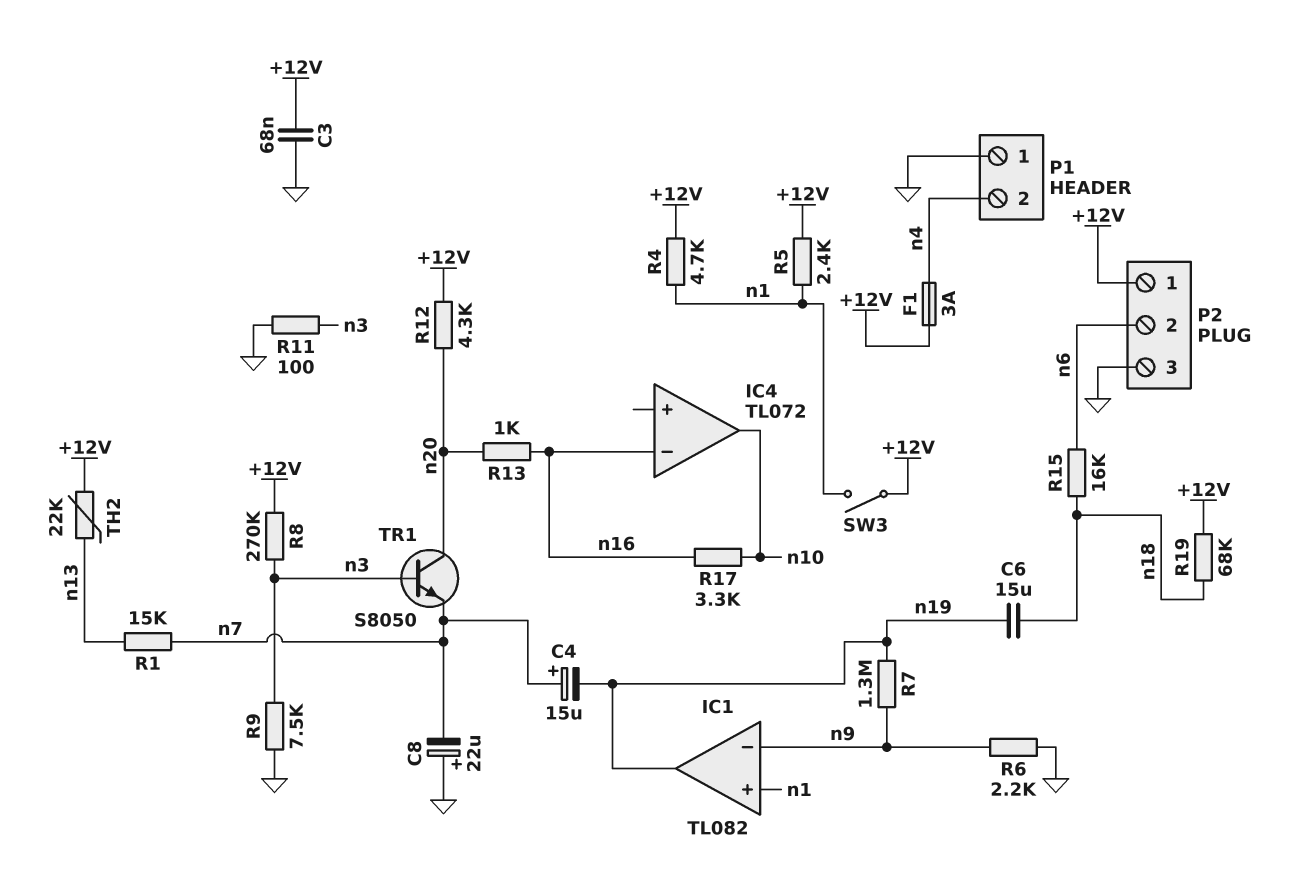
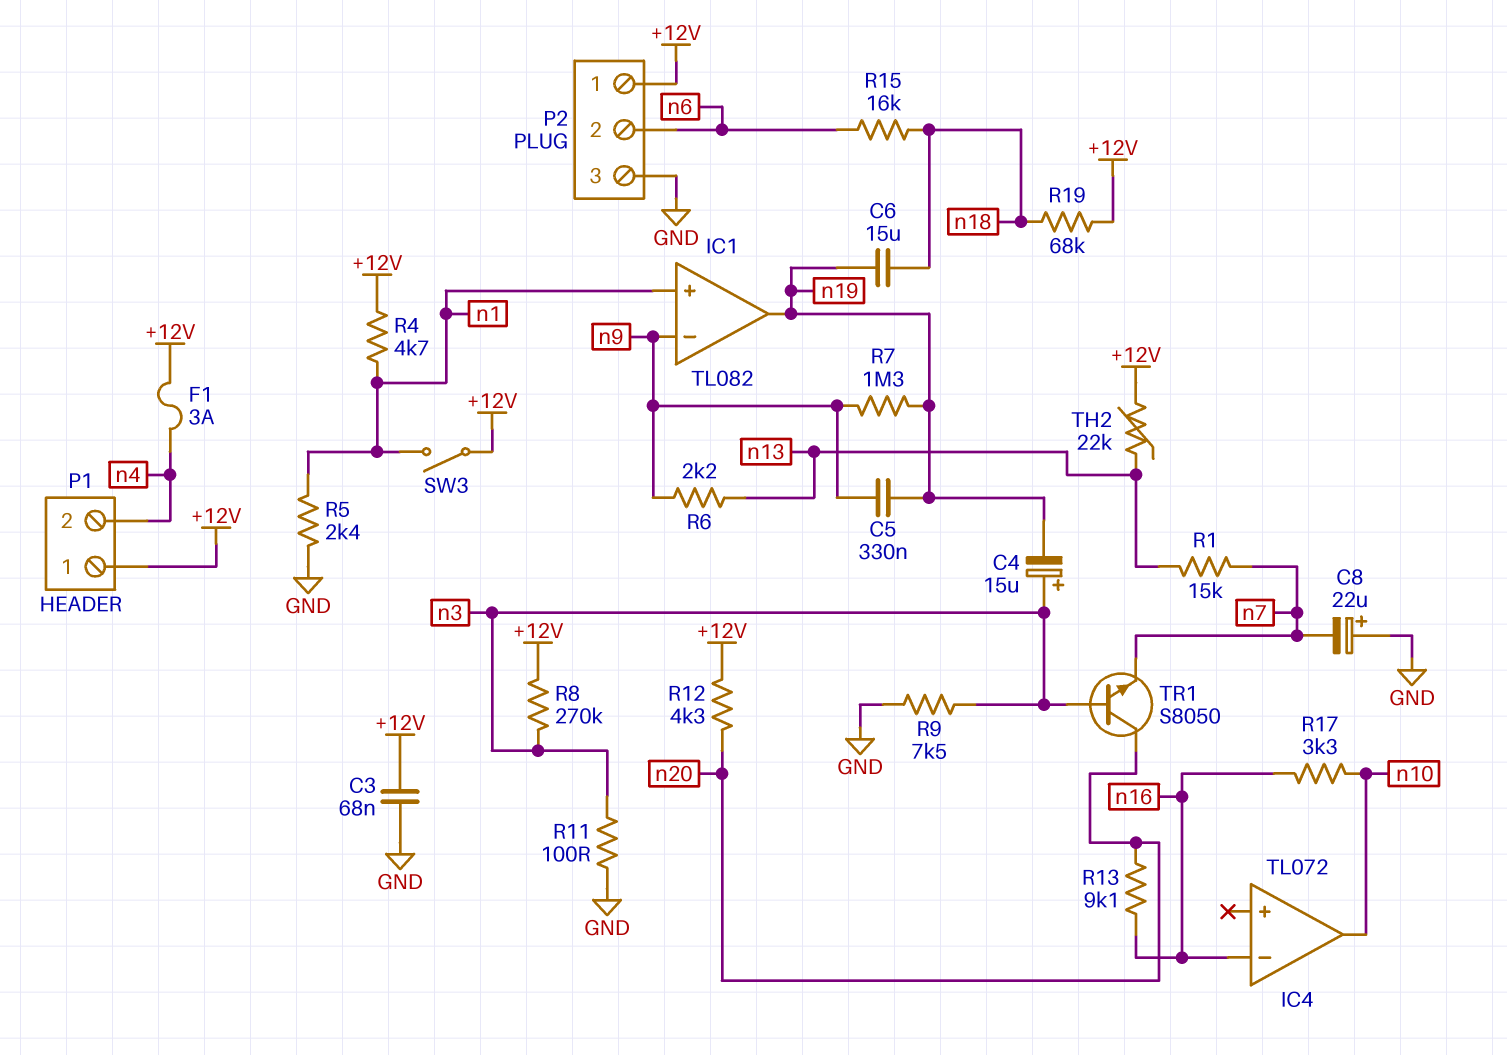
C4: 15uF (plus n7, minus n19) -> 15uF (plus n3, minus n19)
C5: none -> 330nF (n9, n19)
P1 pin 1: GND -> +12V
R5: 2.4k (+12V, n1) -> 2.4k (GND, n1)
R6: 2.2k (GND, n9) -> 2.2k (n9, n13)
R13: 1k (n16, n20) -> 9.1k (n16, n20)

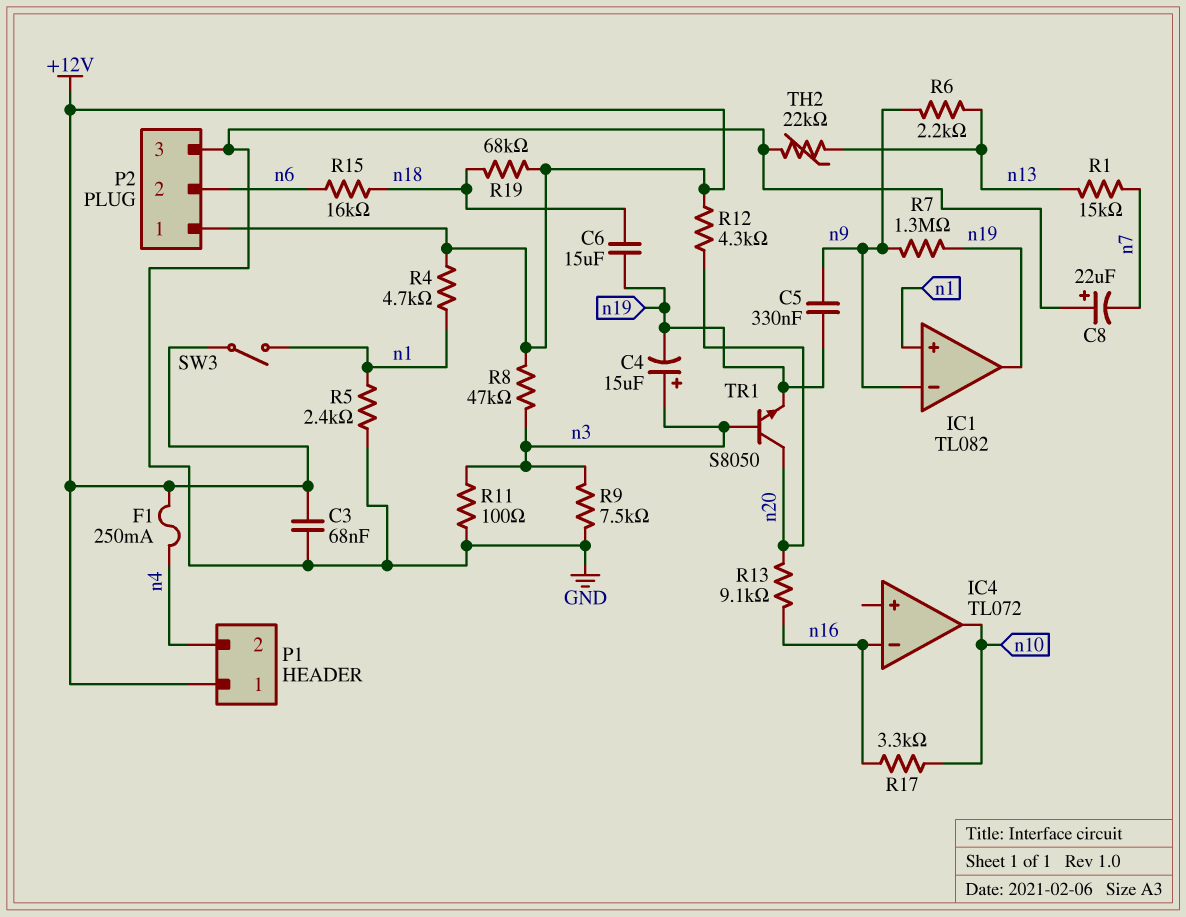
F1: 3A (+12V, n4) -> 250mA (+12V, n4)
R8: 270k (+12V, n3) -> 47k (+12V, n3)
TH2: 22k (+12V, n13) -> 22k (GND, n13)
TR1: NPN S8050 (B n3, C n20, E n7) -> NPN S8050 (B n3, C n20, E n19)

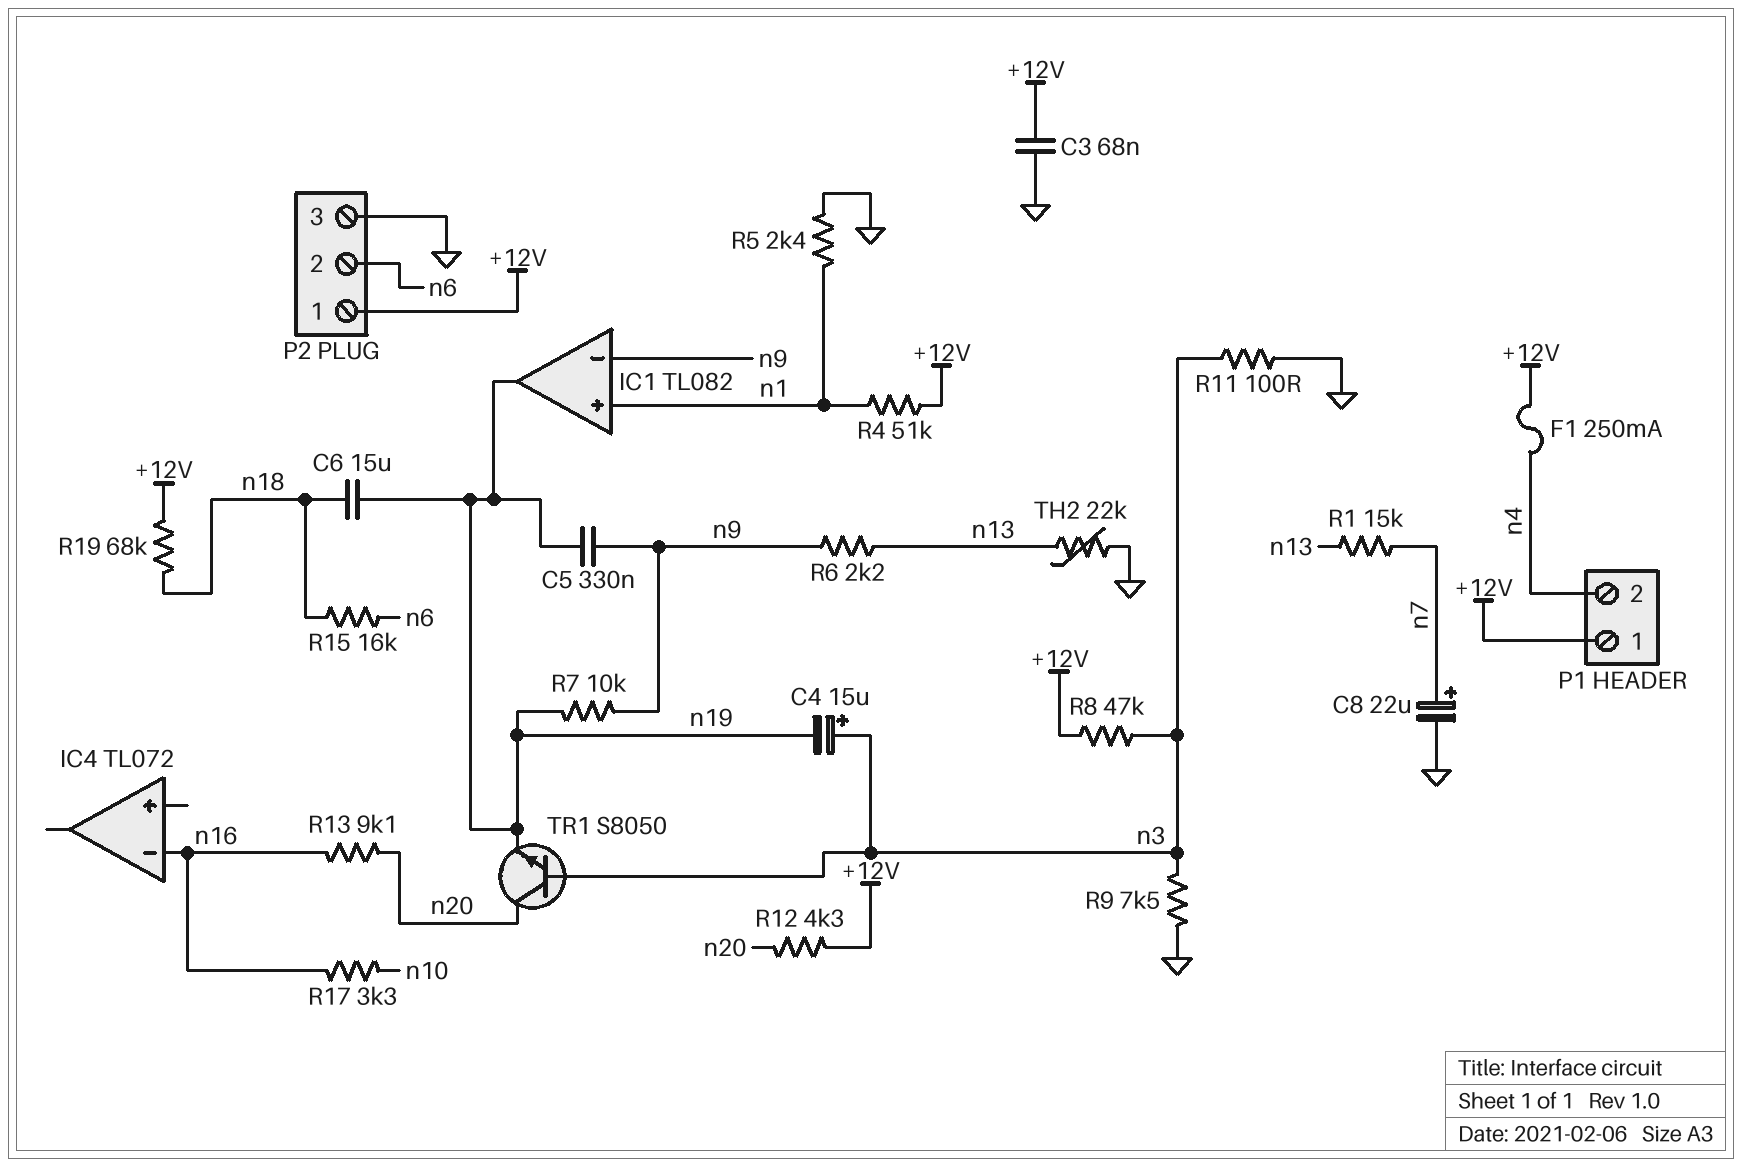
C8: 22uF (plus GND, minus n7) -> 22uF (plus n7, minus GND)
IC4 pin out: n10 -> none
R4: 4.7k (+12V, n1) -> 51k (+12V, n1)
R7: 1.3M (n9, n19) -> 10k (n9, n19)
SW3: switch (+12V, n1) -> none

